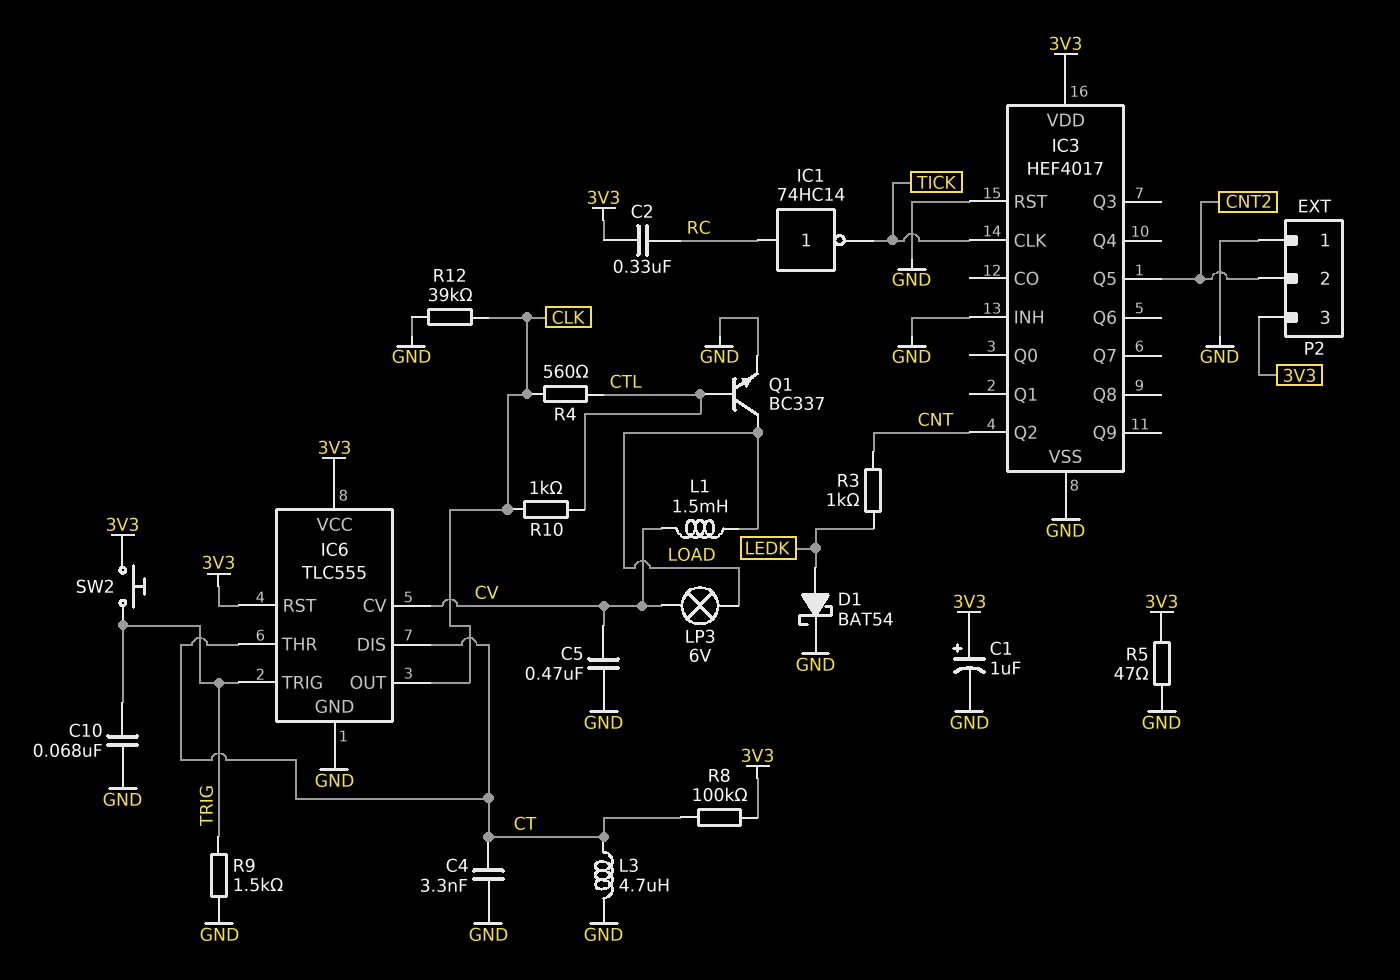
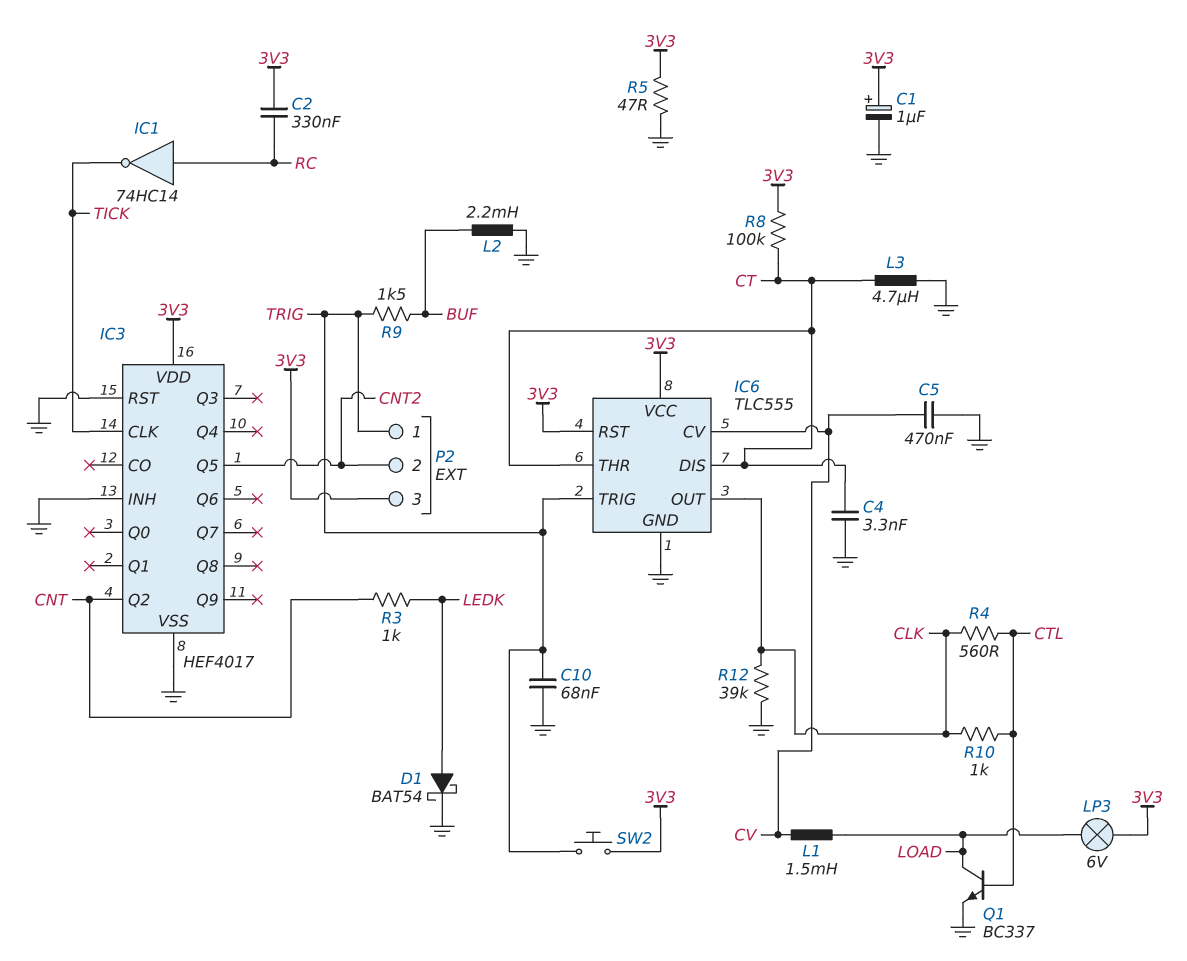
L2: none -> 2.2mH (BUF, GND)
LP3: lamp 6V (CV, LOAD) -> lamp 6V (3V3, LOAD)
P2 pin 1: GND -> TRIG
R9: 1.5k (GND, TRIG) -> 1.5k (BUF, TRIG)

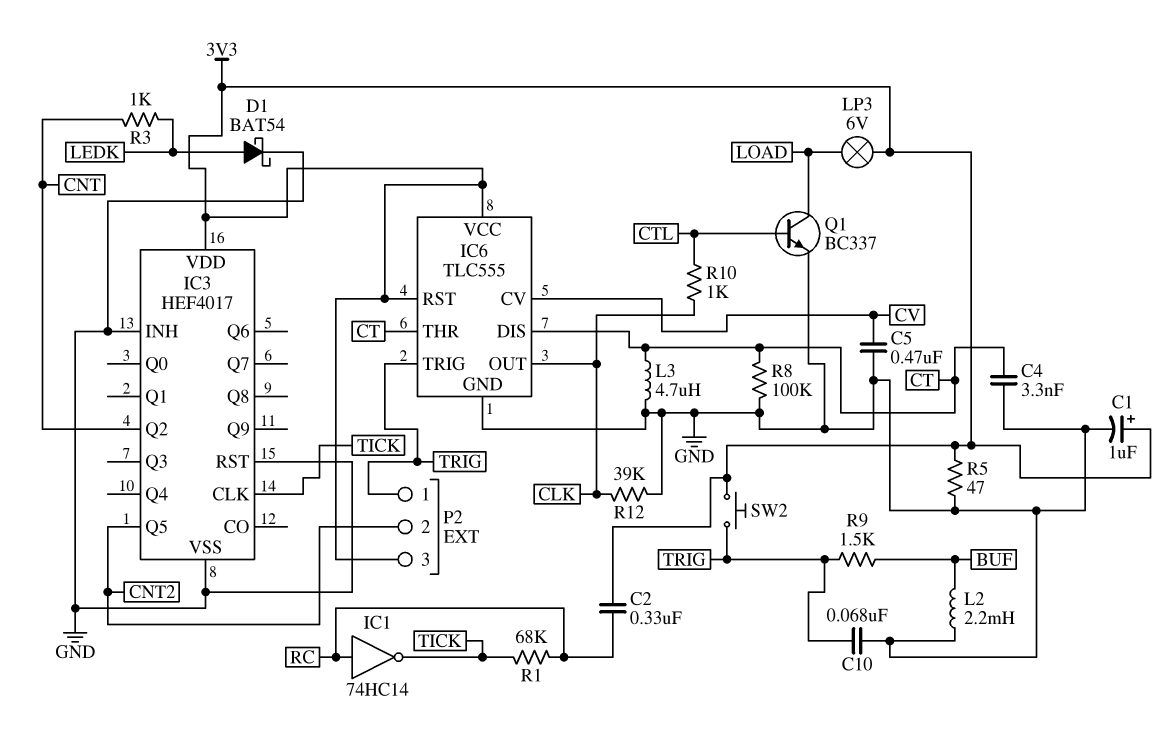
L1: 1.5mH (CV, LOAD) -> none
R1: none -> 68k (RC, TICK)
R4: 560 (CLK, CTL) -> none
R8: 100k (3V3, CT) -> 100k (CT, GND)

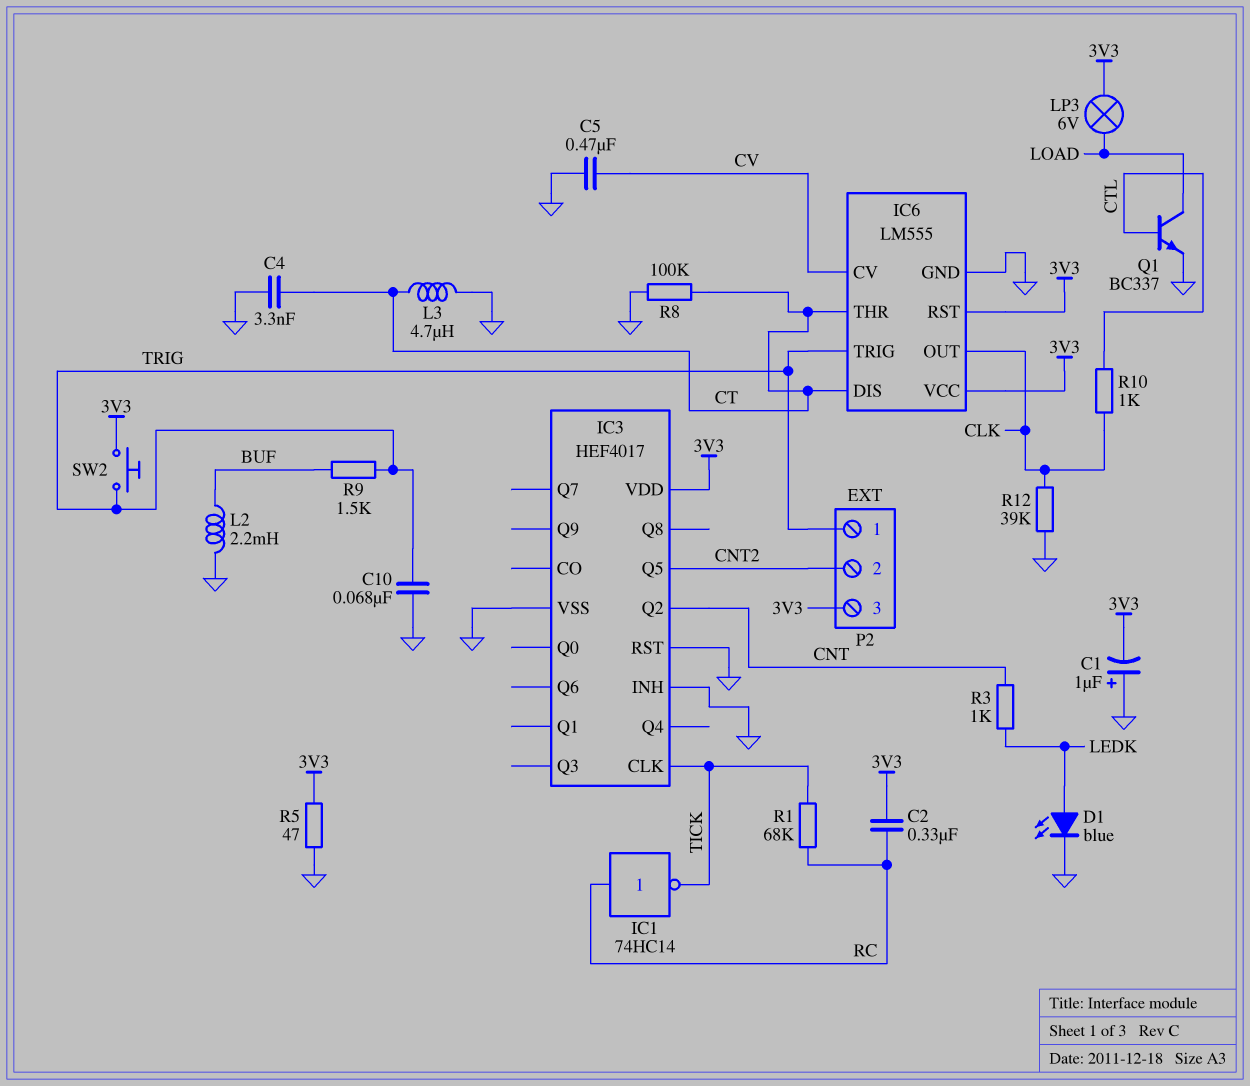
C1: 1uF (plus 3V3, minus GND) -> 1uF (plus GND, minus 3V3)
D1: schottky BAT54 (A LEDK, K GND) -> LED blue (A LEDK, K GND)
IC6: TLC555 -> LM555

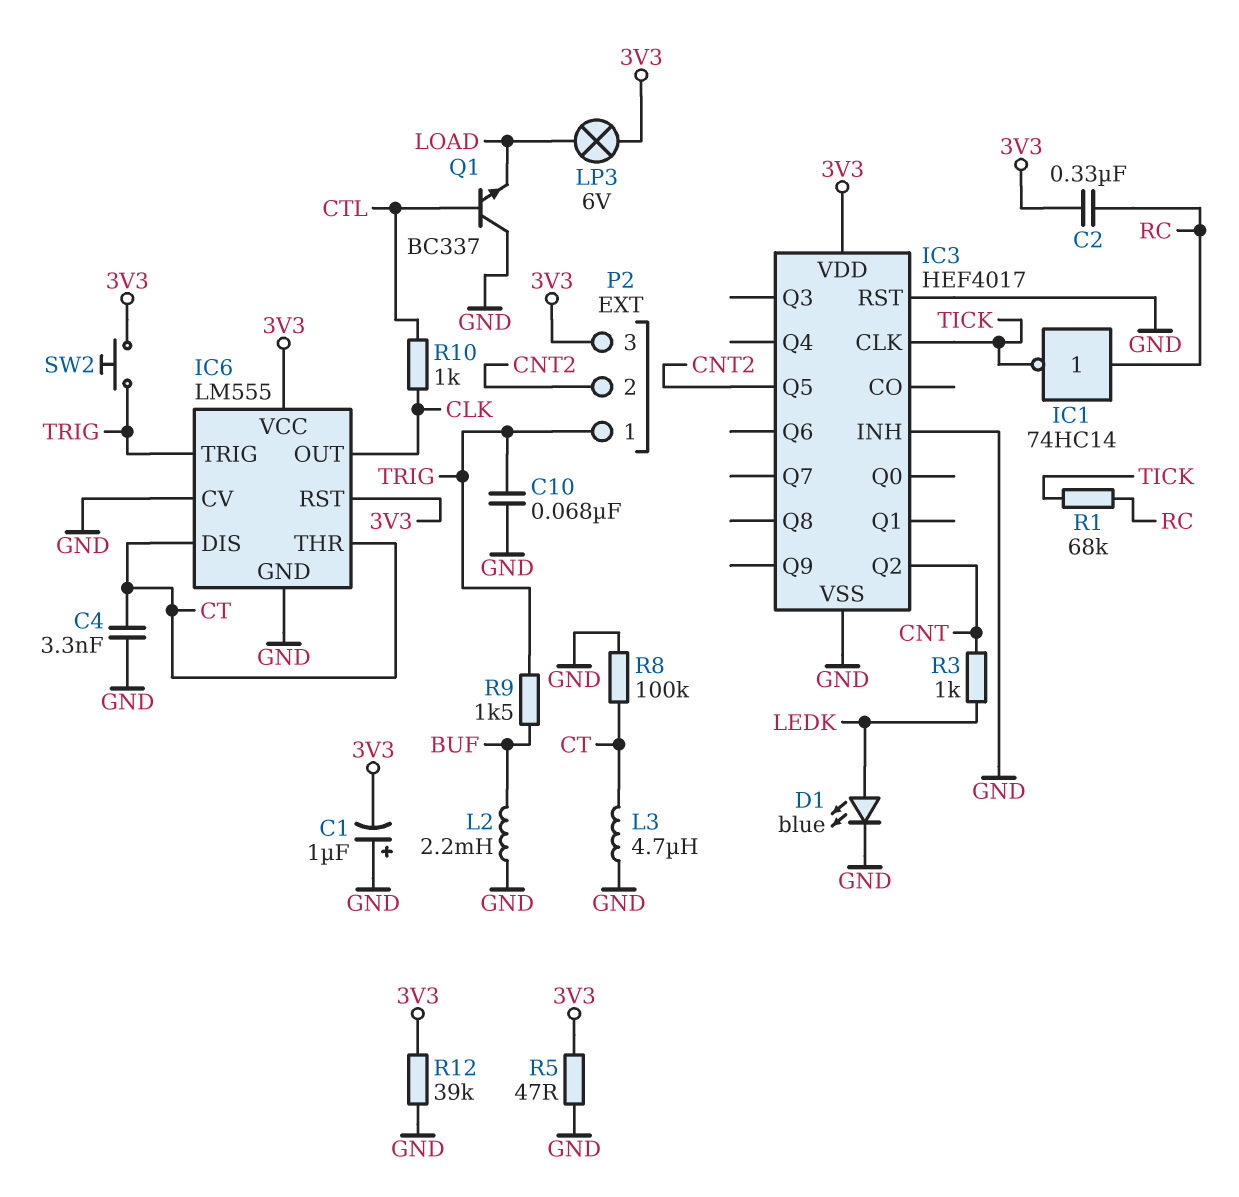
C5: 470nF (CV, GND) -> none
IC6 pin CV: CV -> GND
Q1: NPN BC337 (B CTL, C LOAD, E GND) -> NPN BC337 (B CTL, C GND, E LOAD)
R12: 39k (CLK, GND) -> 39k (3V3, GND)

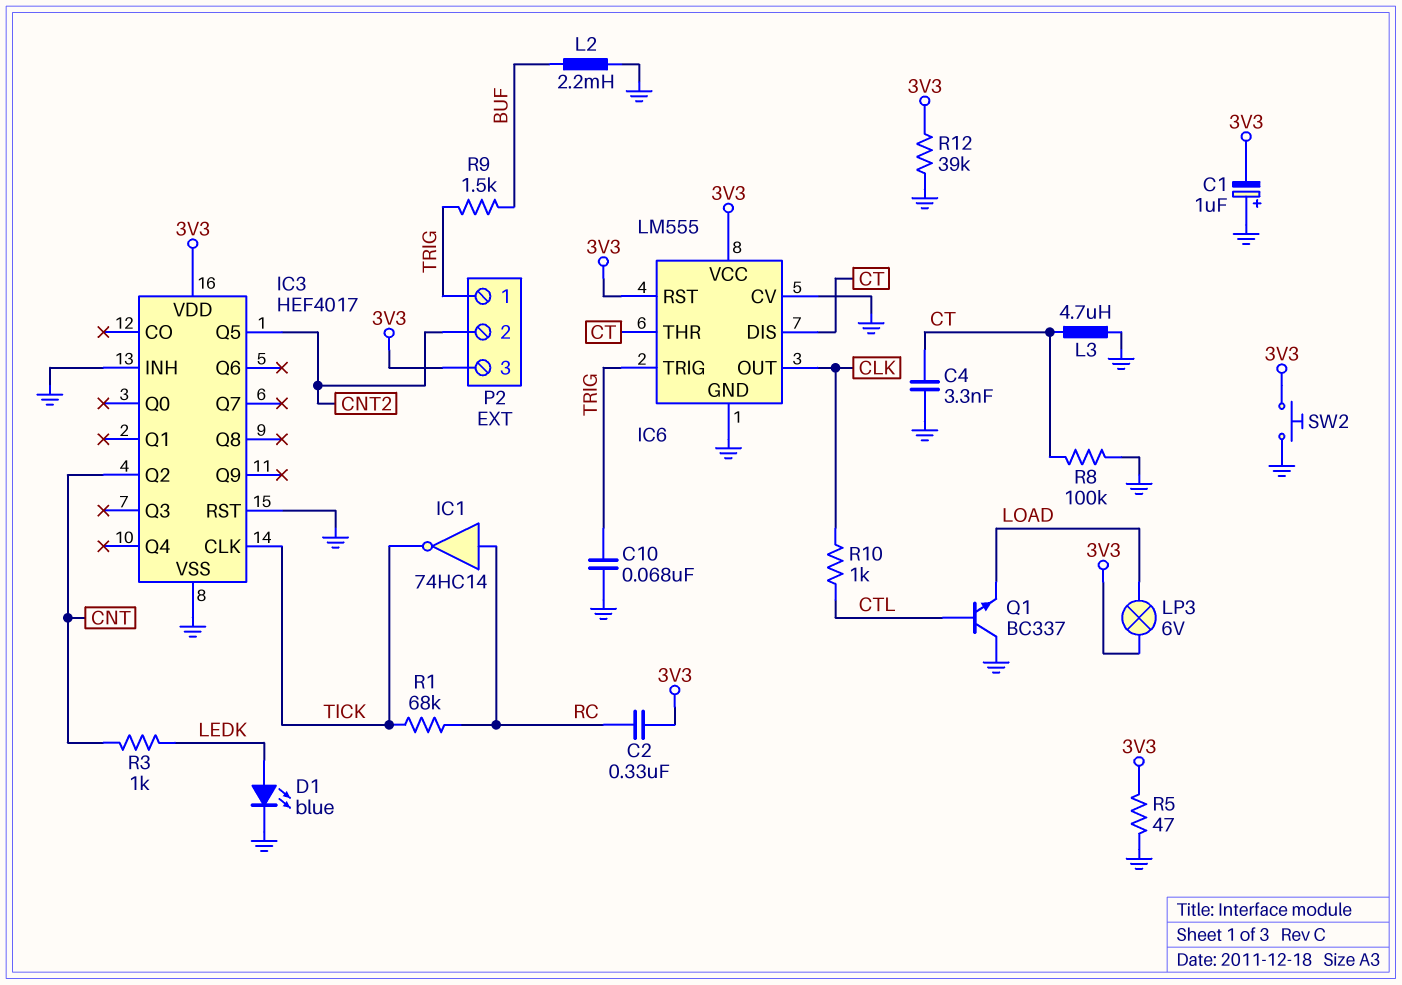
SW2: button (3V3, TRIG) -> button (3V3, GND)

